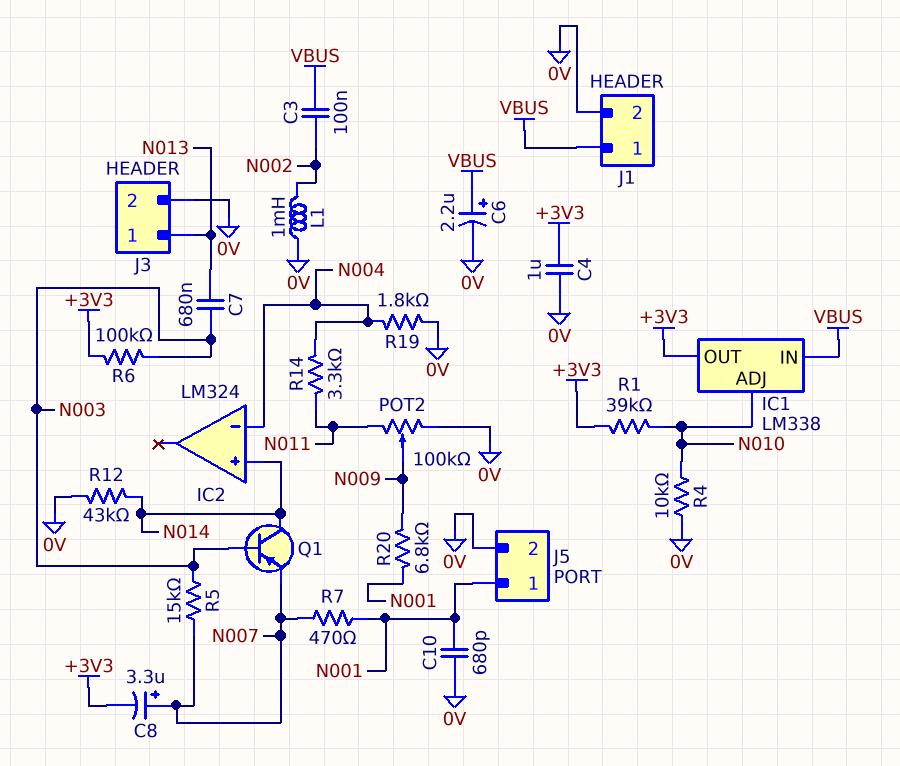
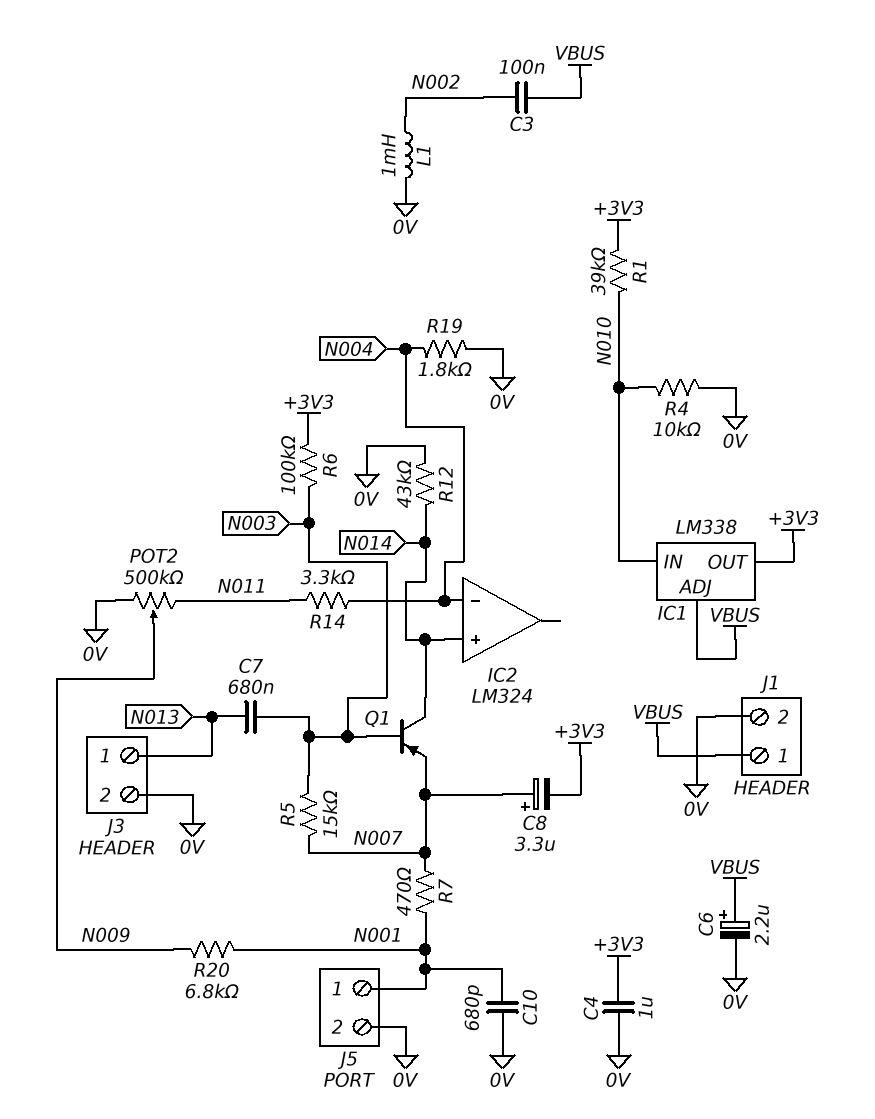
IC1 pin ADJ: N010 -> VBUS
IC1 pin IN: VBUS -> N010
POT2: 100k (0V, N011, wiper N009) -> 500k (0V, N011, wiper N009)

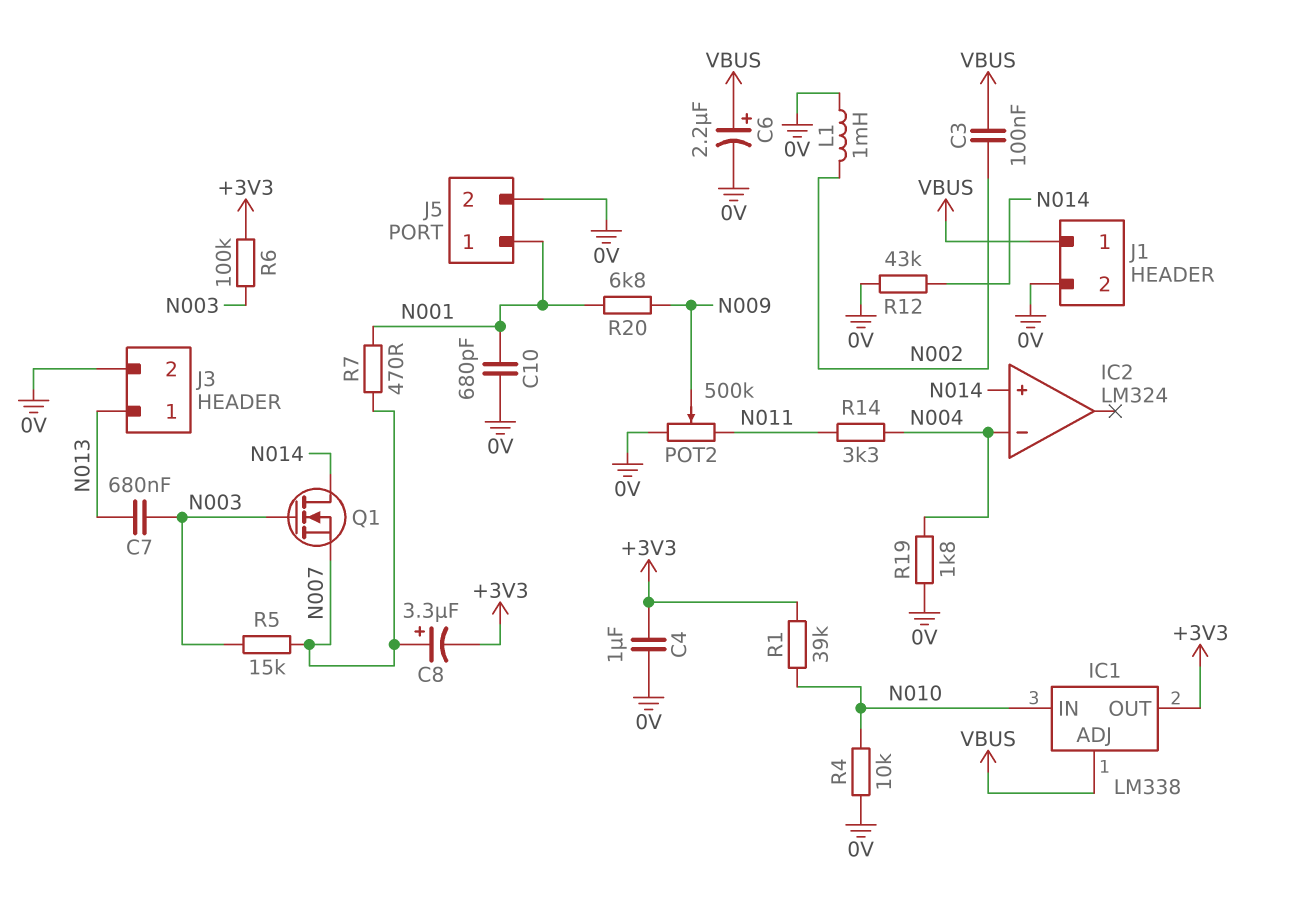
Q1: PNP (B N003, C N014, E N007) -> NMOS (G N003, D N014, S N007)

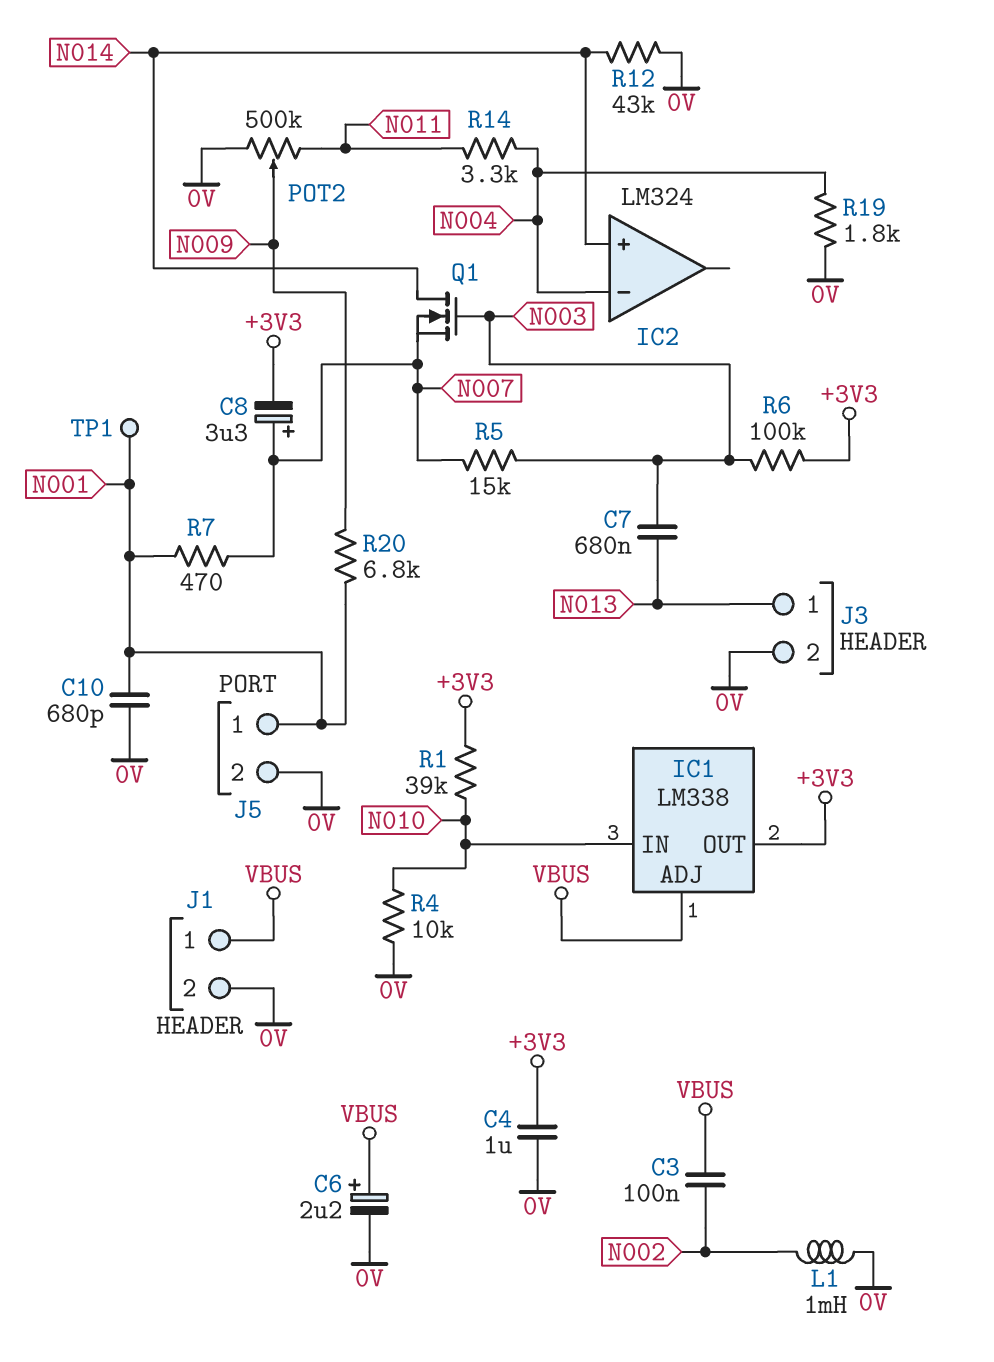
TP1: none -> test point (N001)

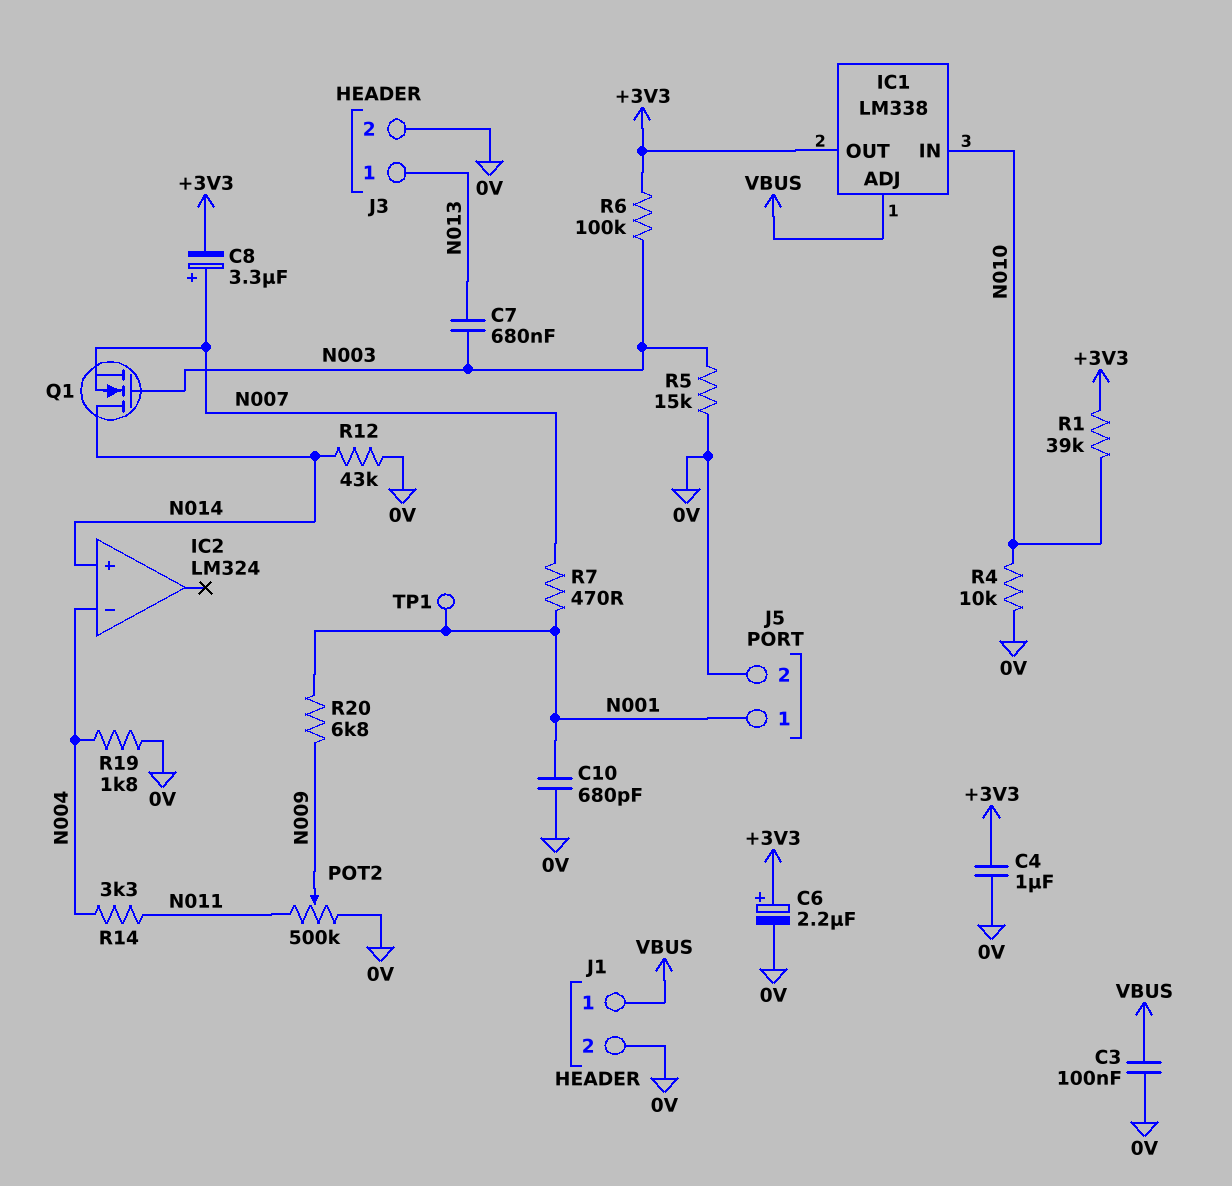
C3: 100nF (N002, VBUS) -> 100nF (0V, VBUS)
C6: 2.2uF (plus VBUS, minus 0V) -> 2.2uF (plus +3V3, minus 0V)
L1: 1mH (0V, N002) -> none
R5: 15k (N003, N007) -> 15k (0V, N003)

